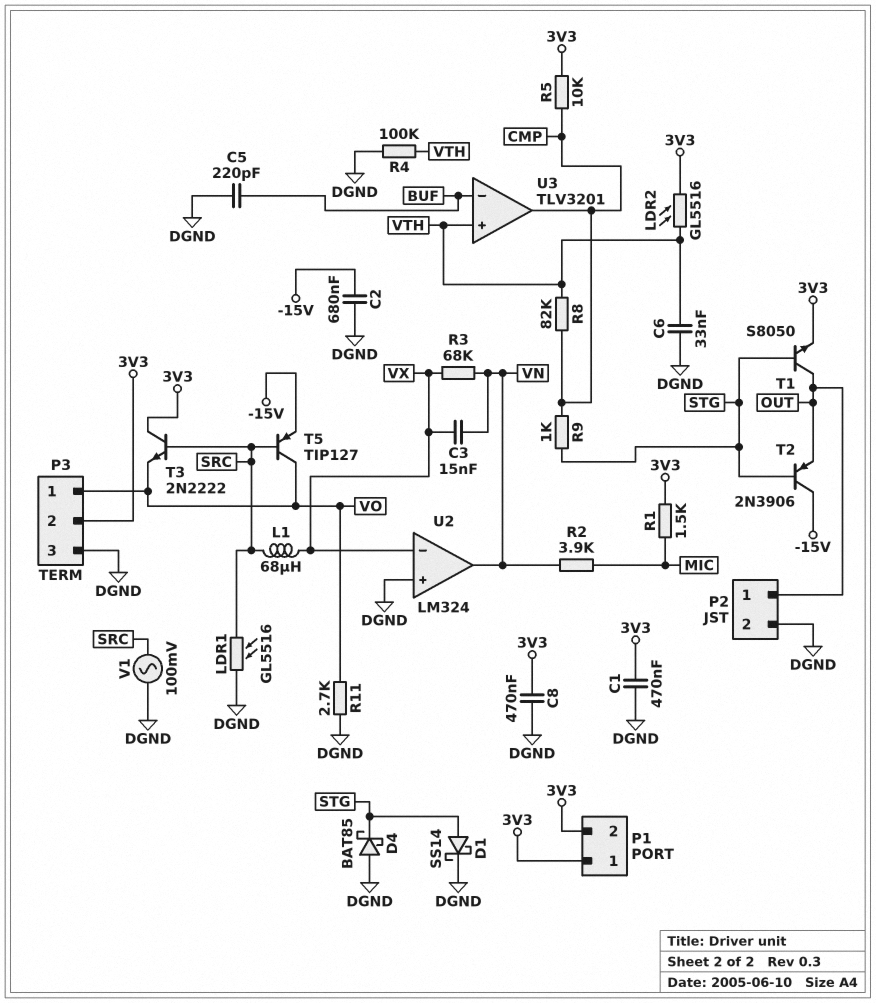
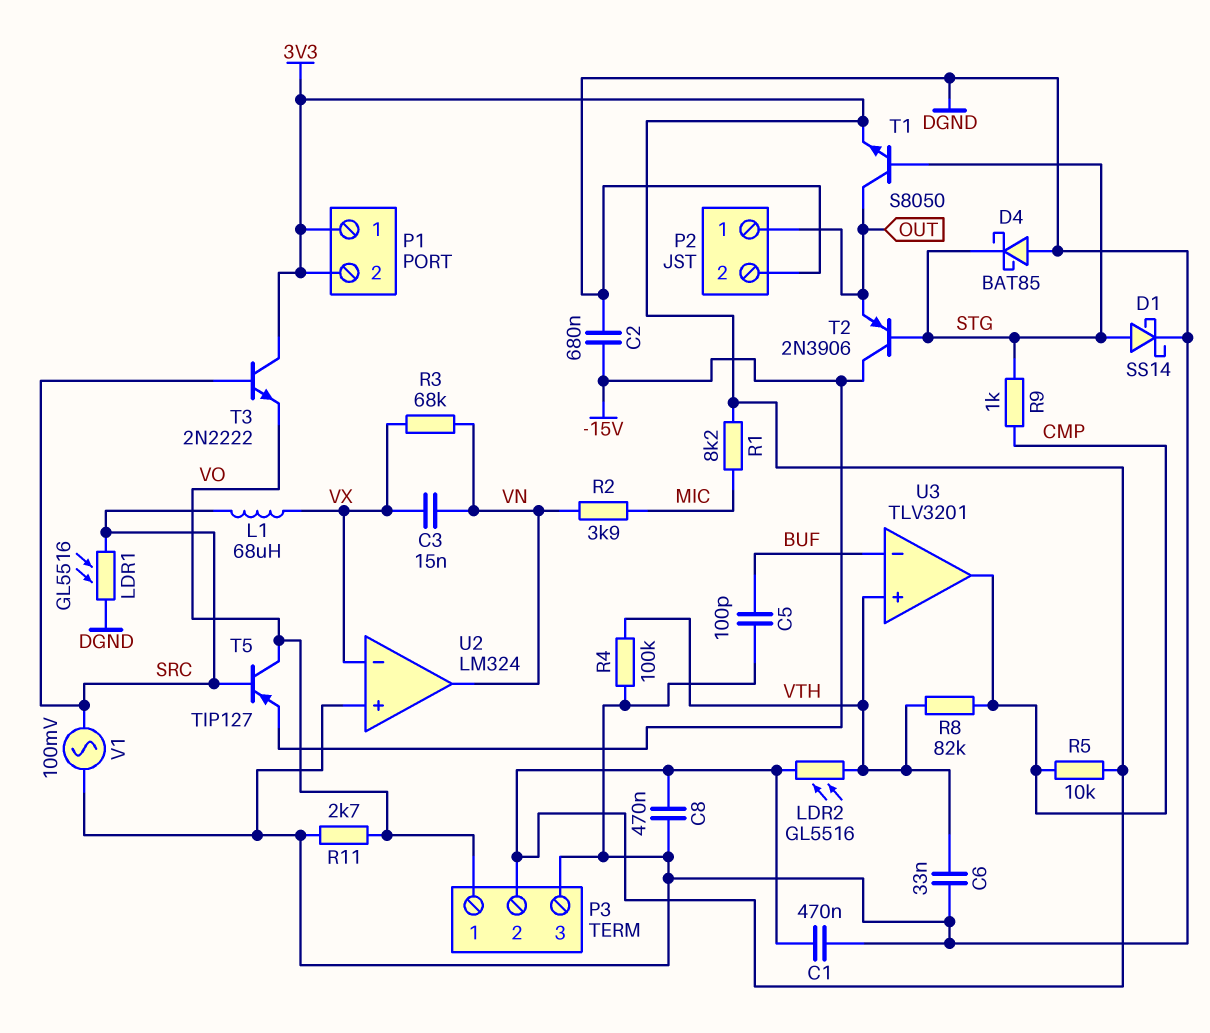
C5: 220pF (BUF, DGND) -> 100pF (BUF, DGND)
R1: 1.5k (3V3, MIC) -> 8.2k (3V3, MIC)

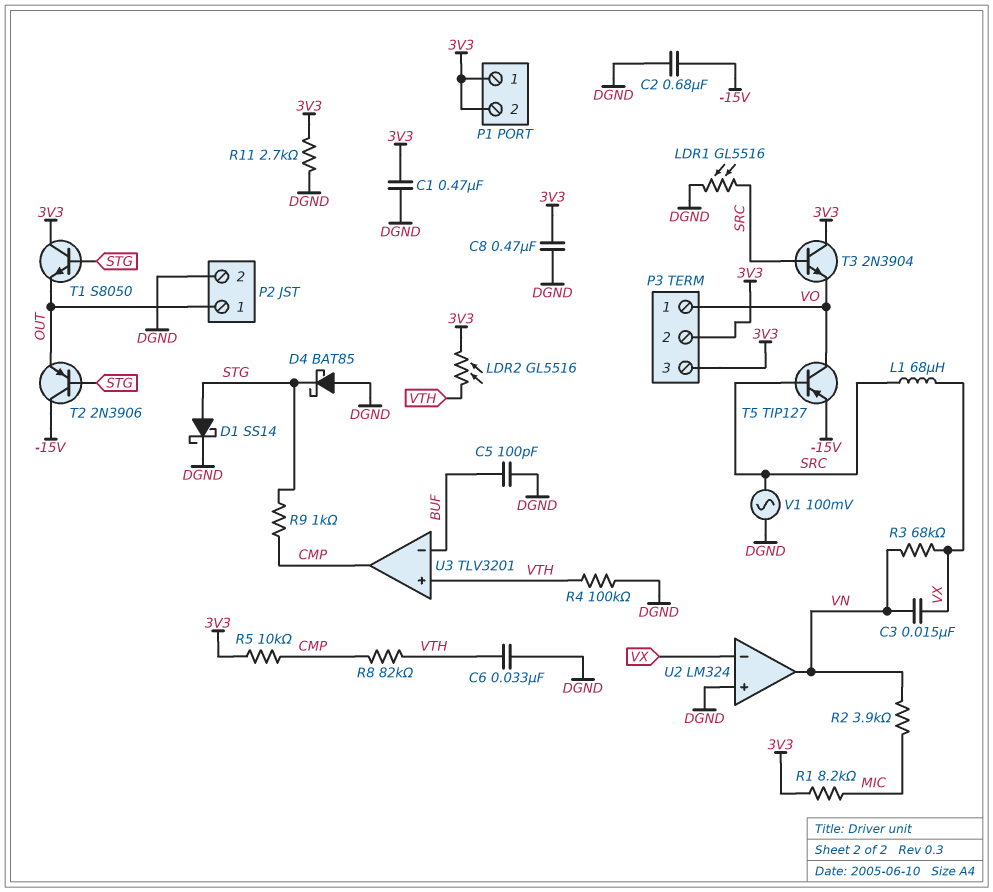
P3 pin 3: DGND -> 3V3
R11: 2.7k (DGND, VO) -> 2.7k (3V3, DGND)
T1: NPN S8050 (B STG, C OUT, E 3V3) -> NPN S8050 (B STG, C 3V3, E OUT)
T3: NPN 2N2222 (B SRC, C 3V3, E VO) -> NPN 2N3904 (B SRC, C 3V3, E VO)

